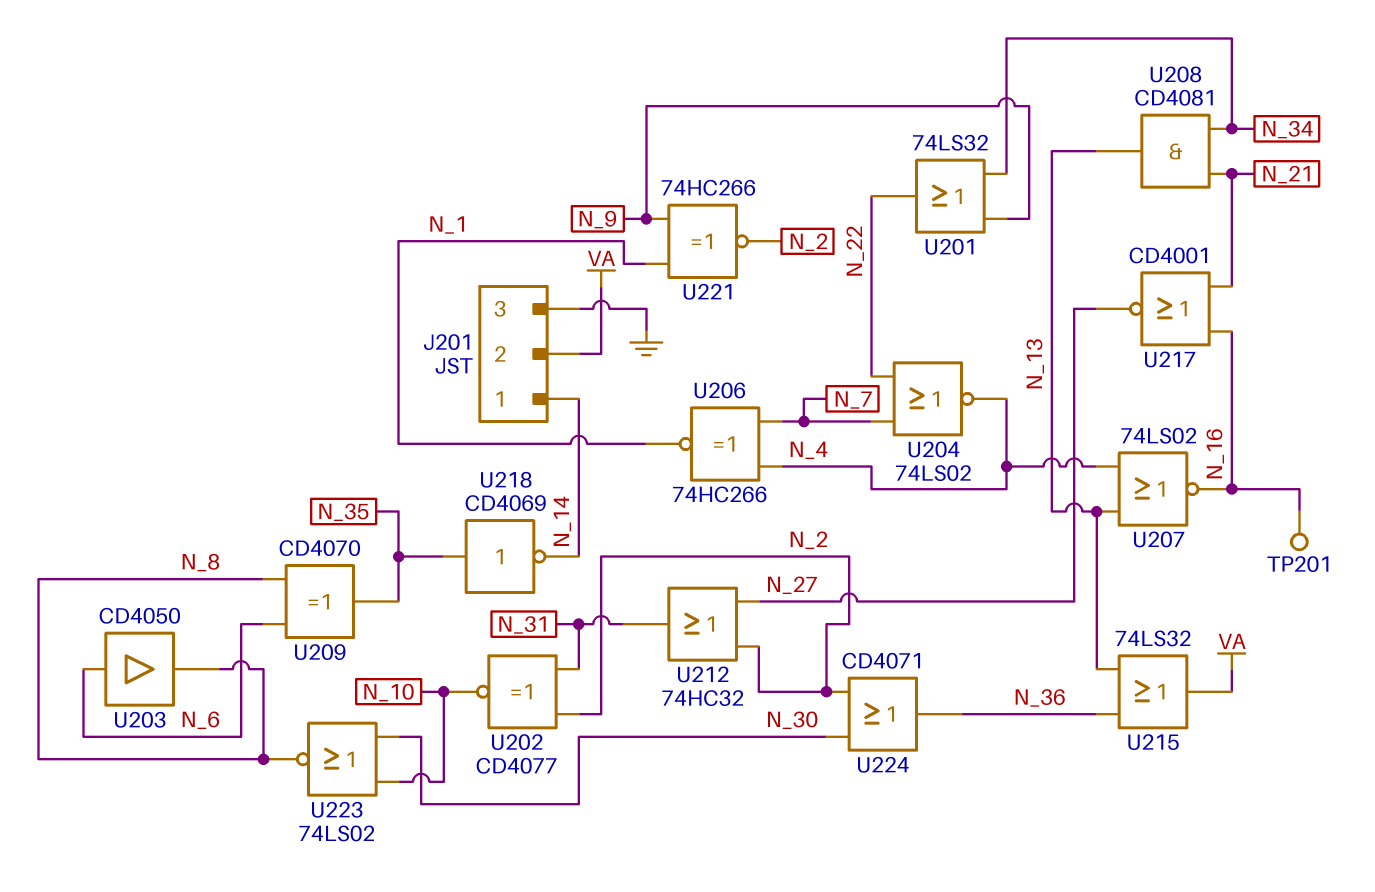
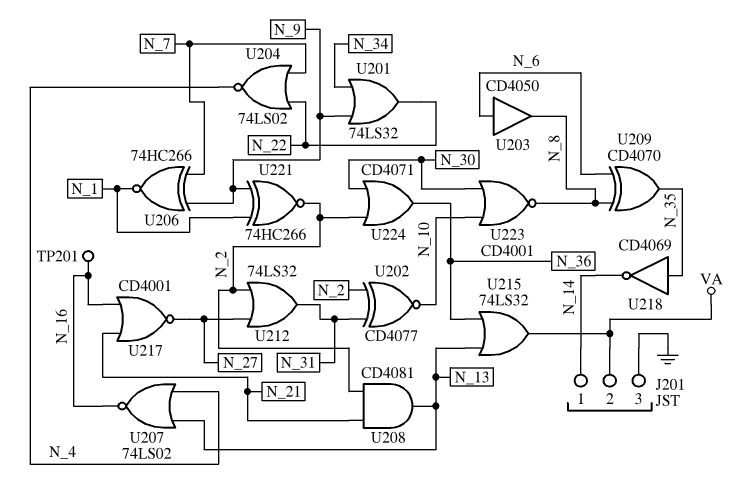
U206: XNOR 74HC266 (in N_4, in N_7, out N_1) -> XNOR 74HC266 (in N_7, in N_9, out N_1)
U208: AND CD4081 (in N_21, in N_34, out N_13) -> AND CD4081 (in N_2, in N_21, out N_13)
U212: OR 74HC32 (in N_2, in N_27, out N_31) -> OR 74LS32 (in N_2, in N_27, out N_31)
U223: NOR 74LS02 (in N_10, in N_30, out N_8) -> NOR CD4001 (in N_10, in N_30, out N_8)

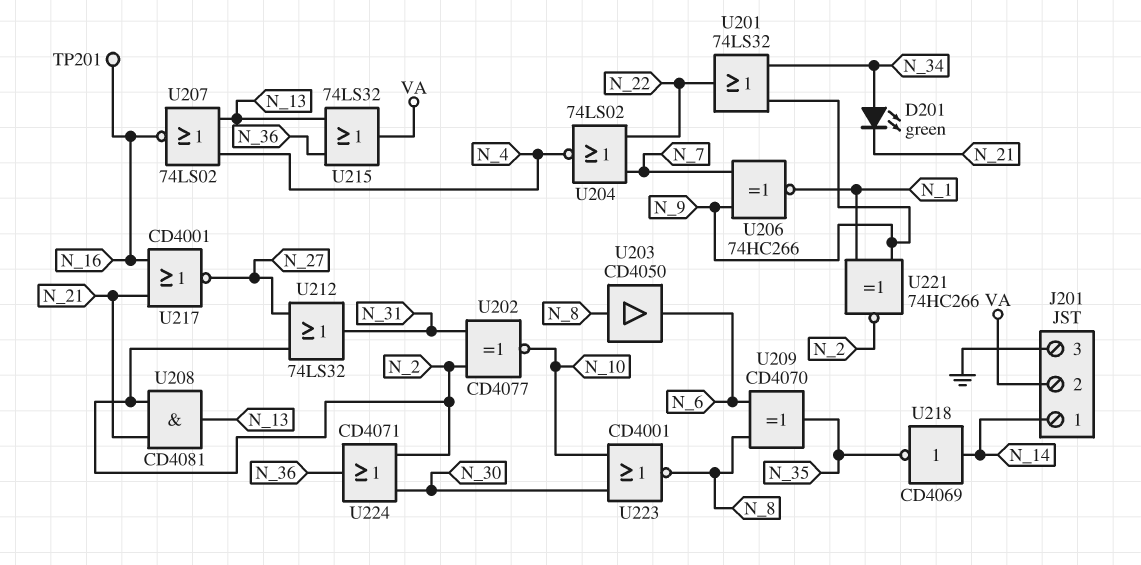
D201: none -> LED green (A N_34, K N_21)
U203: buffer CD4050 (in N_6, out N_8) -> buffer CD4050 (in N_8, out N_6)
U218: NOT CD4069 (in N_35, out N_14) -> NOT CD4069 (in N_14, out N_35)

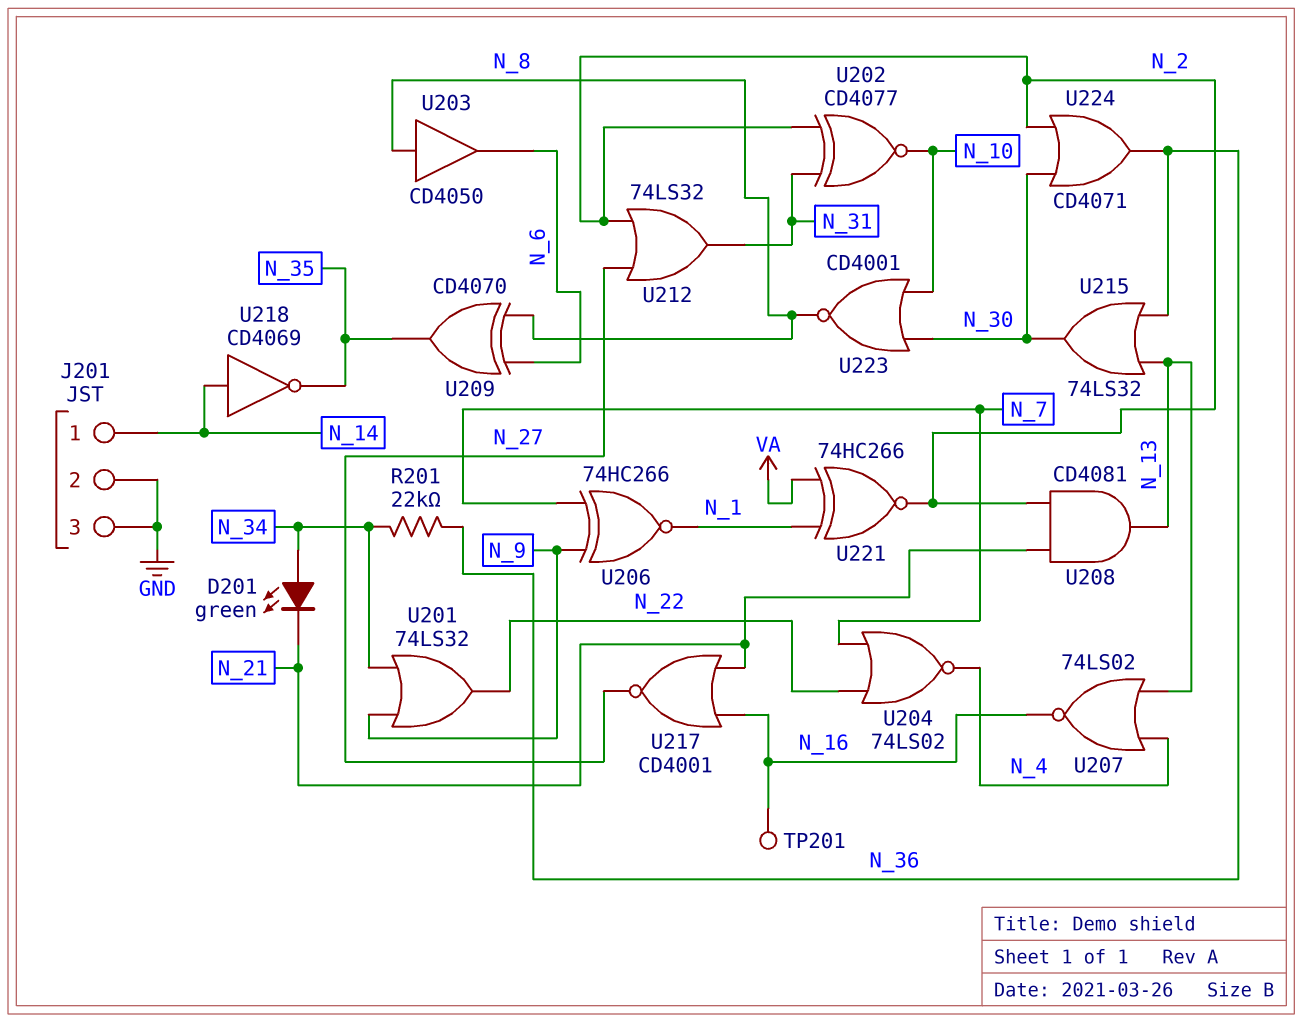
J201 pin 2: VA -> GND
R201: none -> 22k (N_34, N_36)
U215: OR 74LS32 (in N_13, in N_36, out VA) -> OR 74LS32 (in N_13, in N_36, out N_30)
U221: XNOR 74HC266 (in N_1, in N_9, out N_2) -> XNOR 74HC266 (in N_1, in VA, out N_2)

